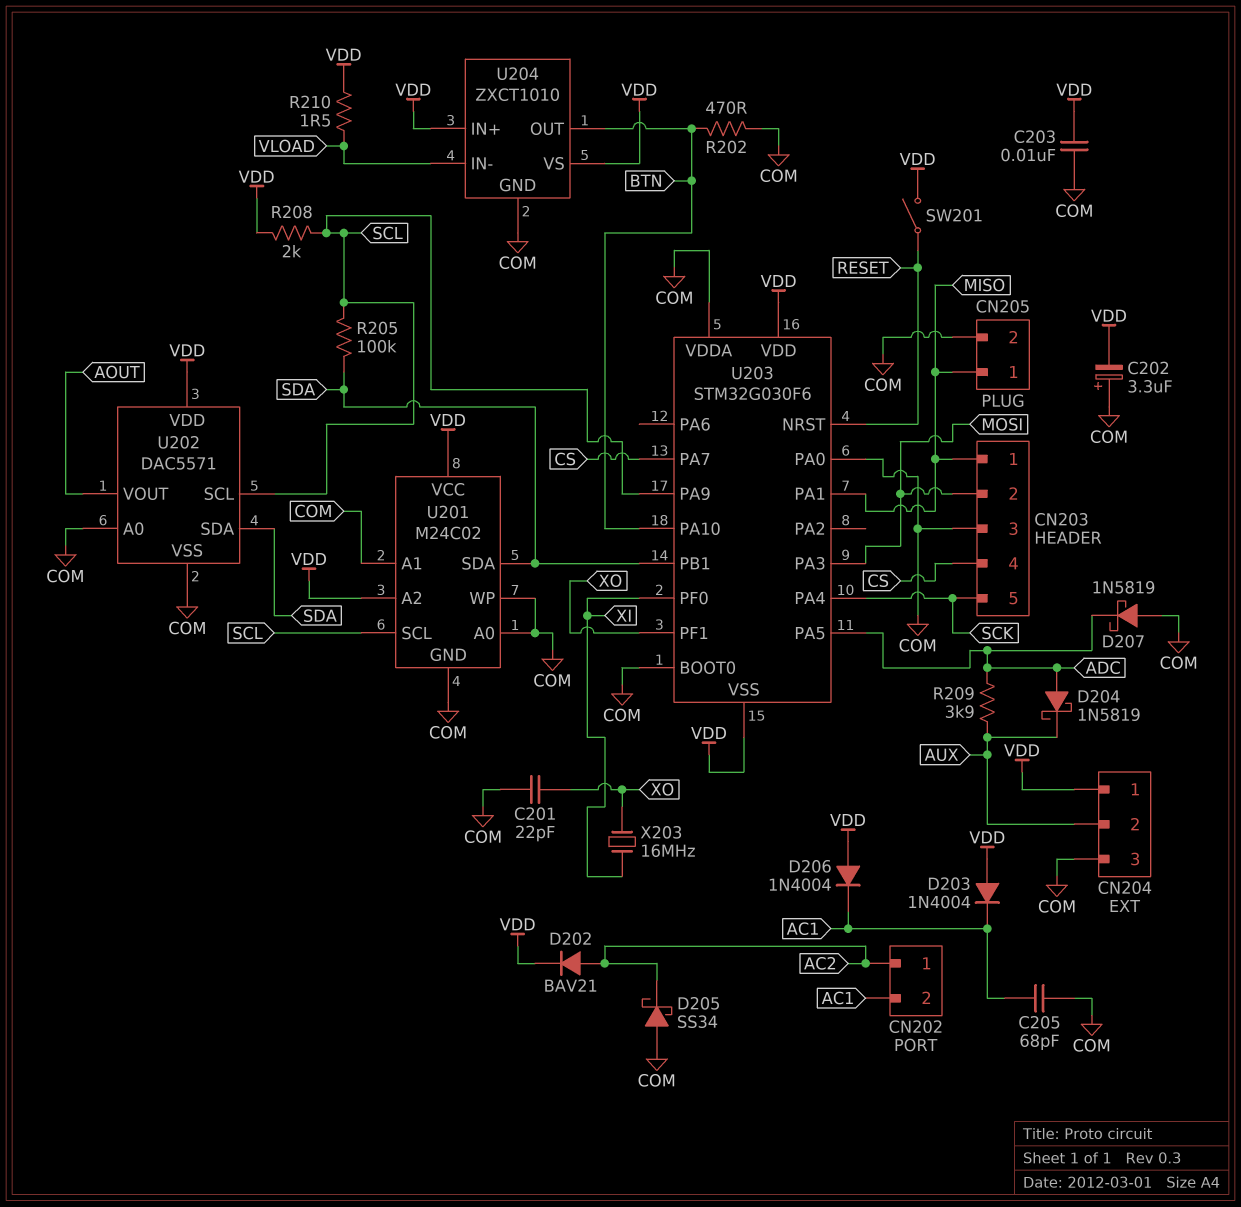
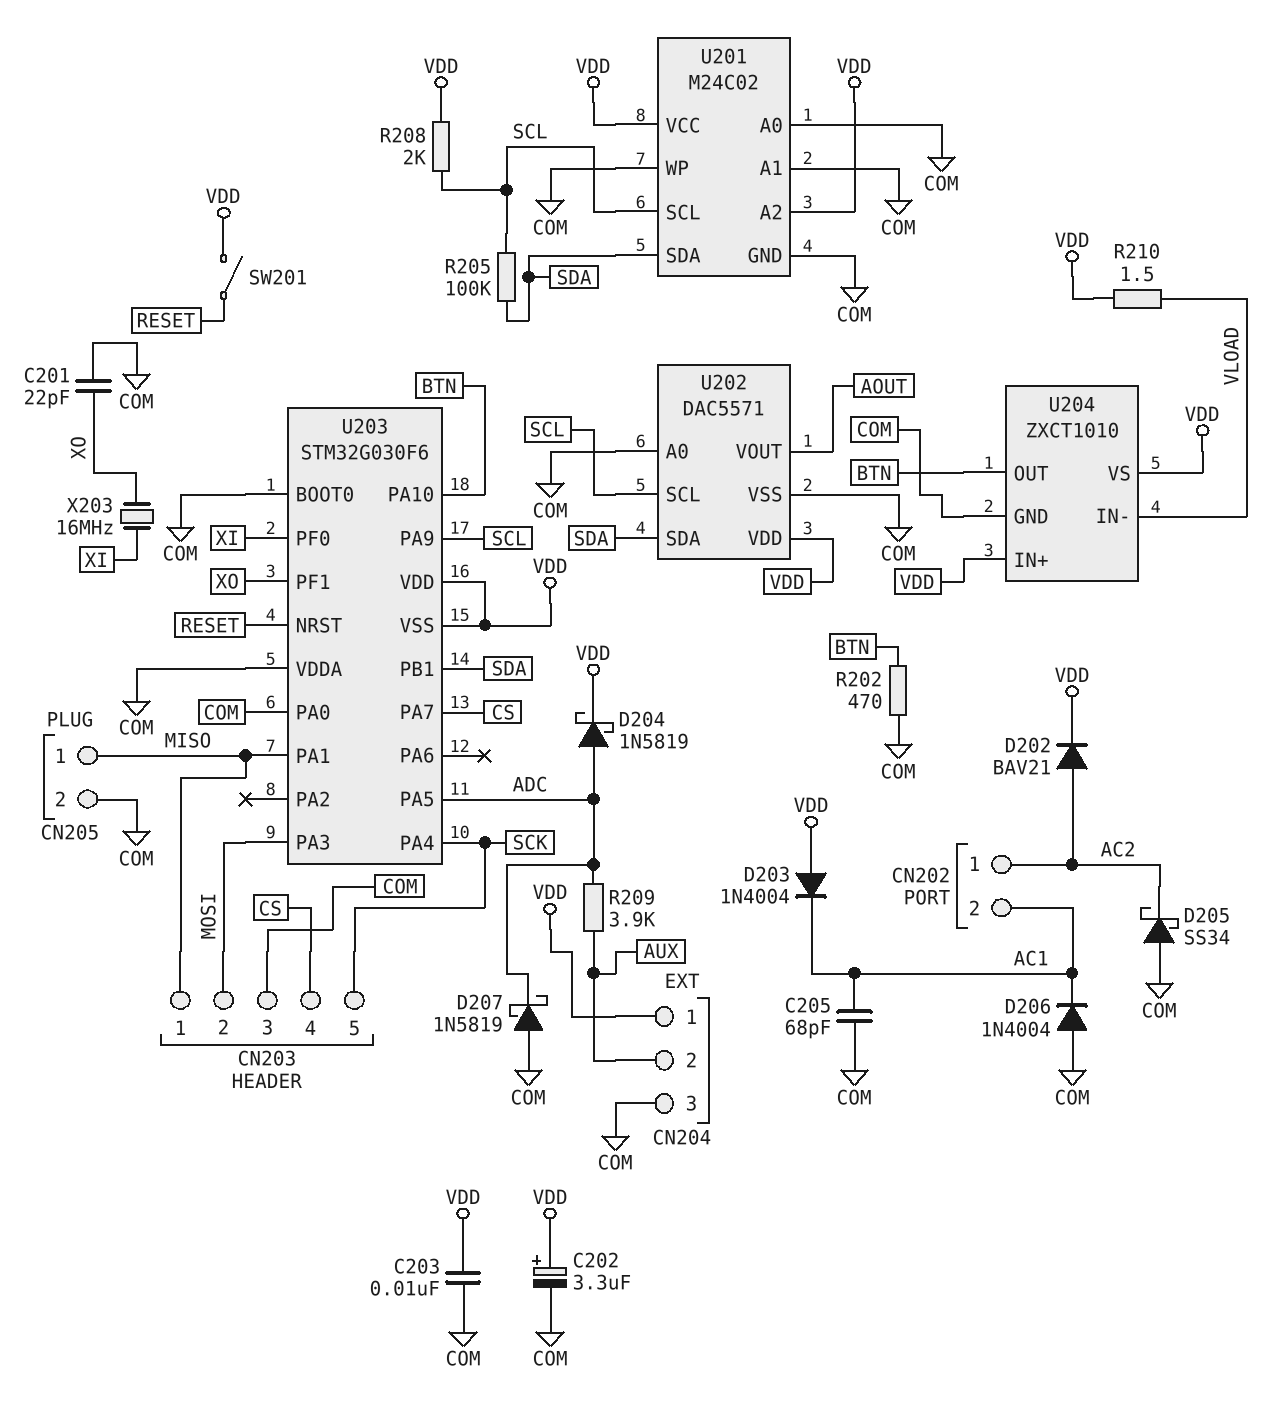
C202: 3.3uF (plus COM, minus VDD) -> 3.3uF (plus VDD, minus COM)
D204: schottky 1N5819 (A ADC, K AUX) -> schottky 1N5819 (A ADC, K VDD)
D206: diode 1N4004 (A VDD, K AC1) -> diode 1N4004 (A COM, K AC1)

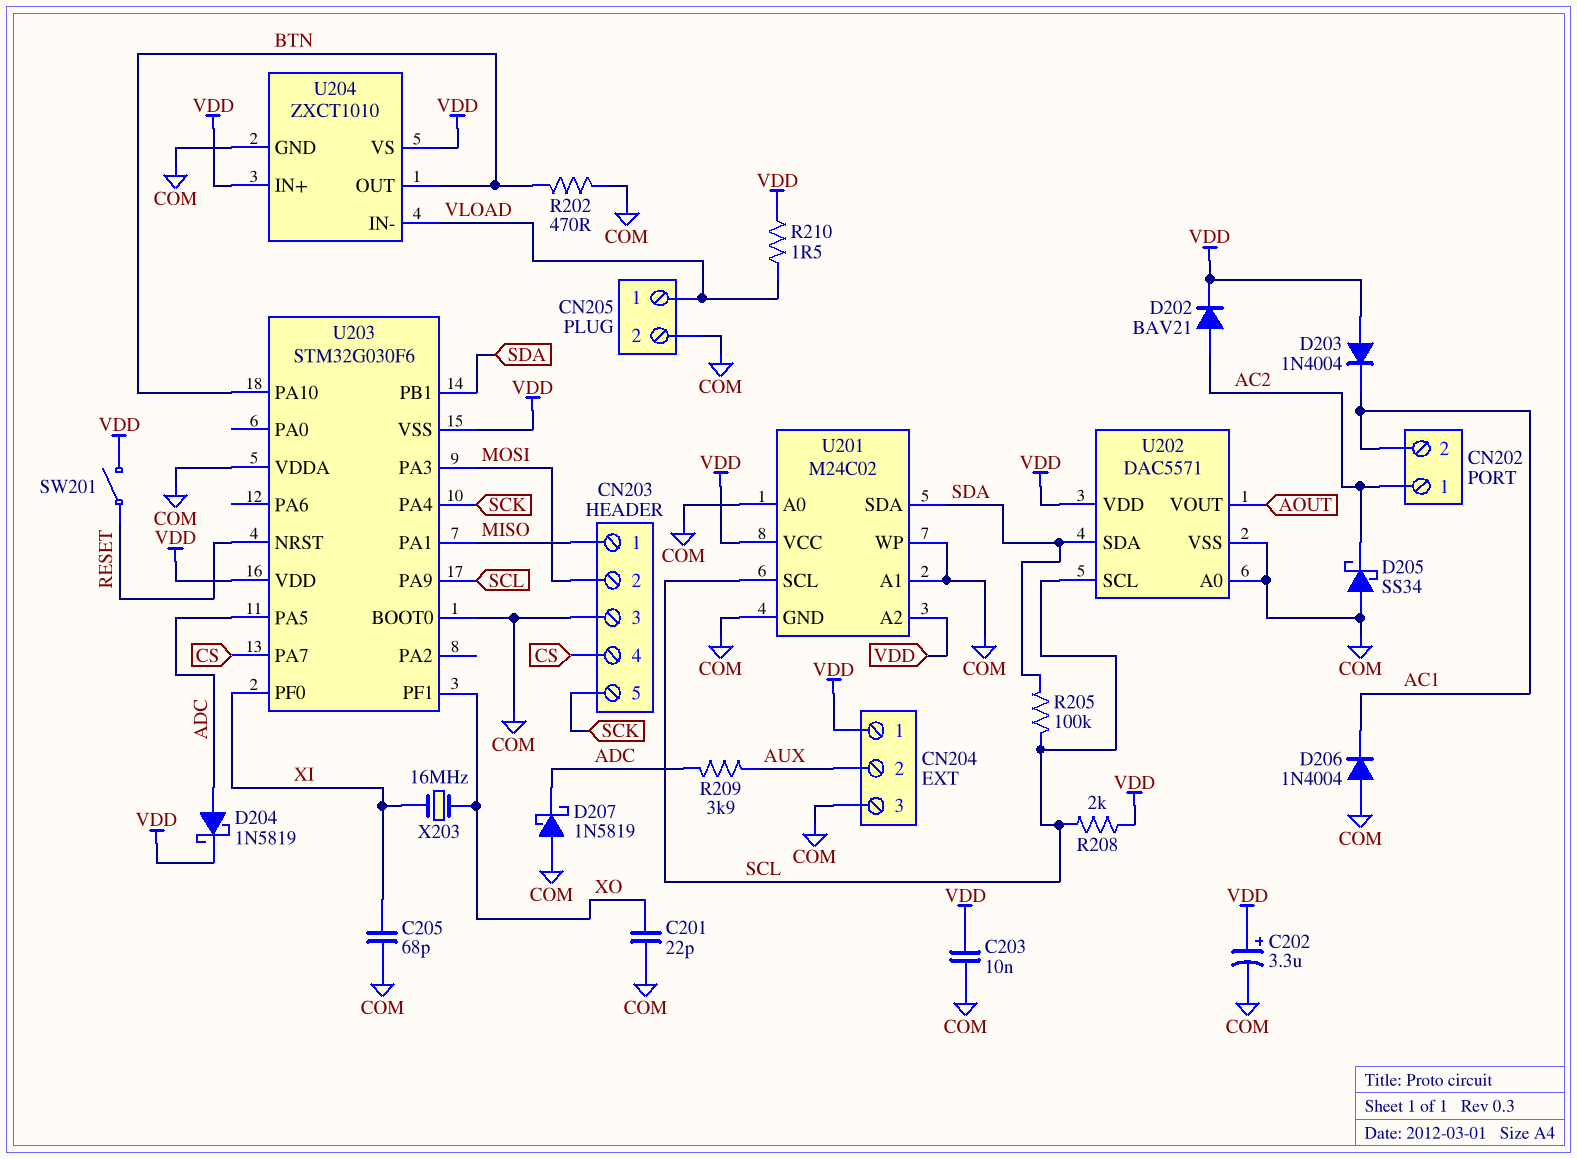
C205: 68pF (AC1, COM) -> 68pF (COM, XI)
CN205 pin 1: MISO -> VLOAD
U203 pin PA0: COM -> none

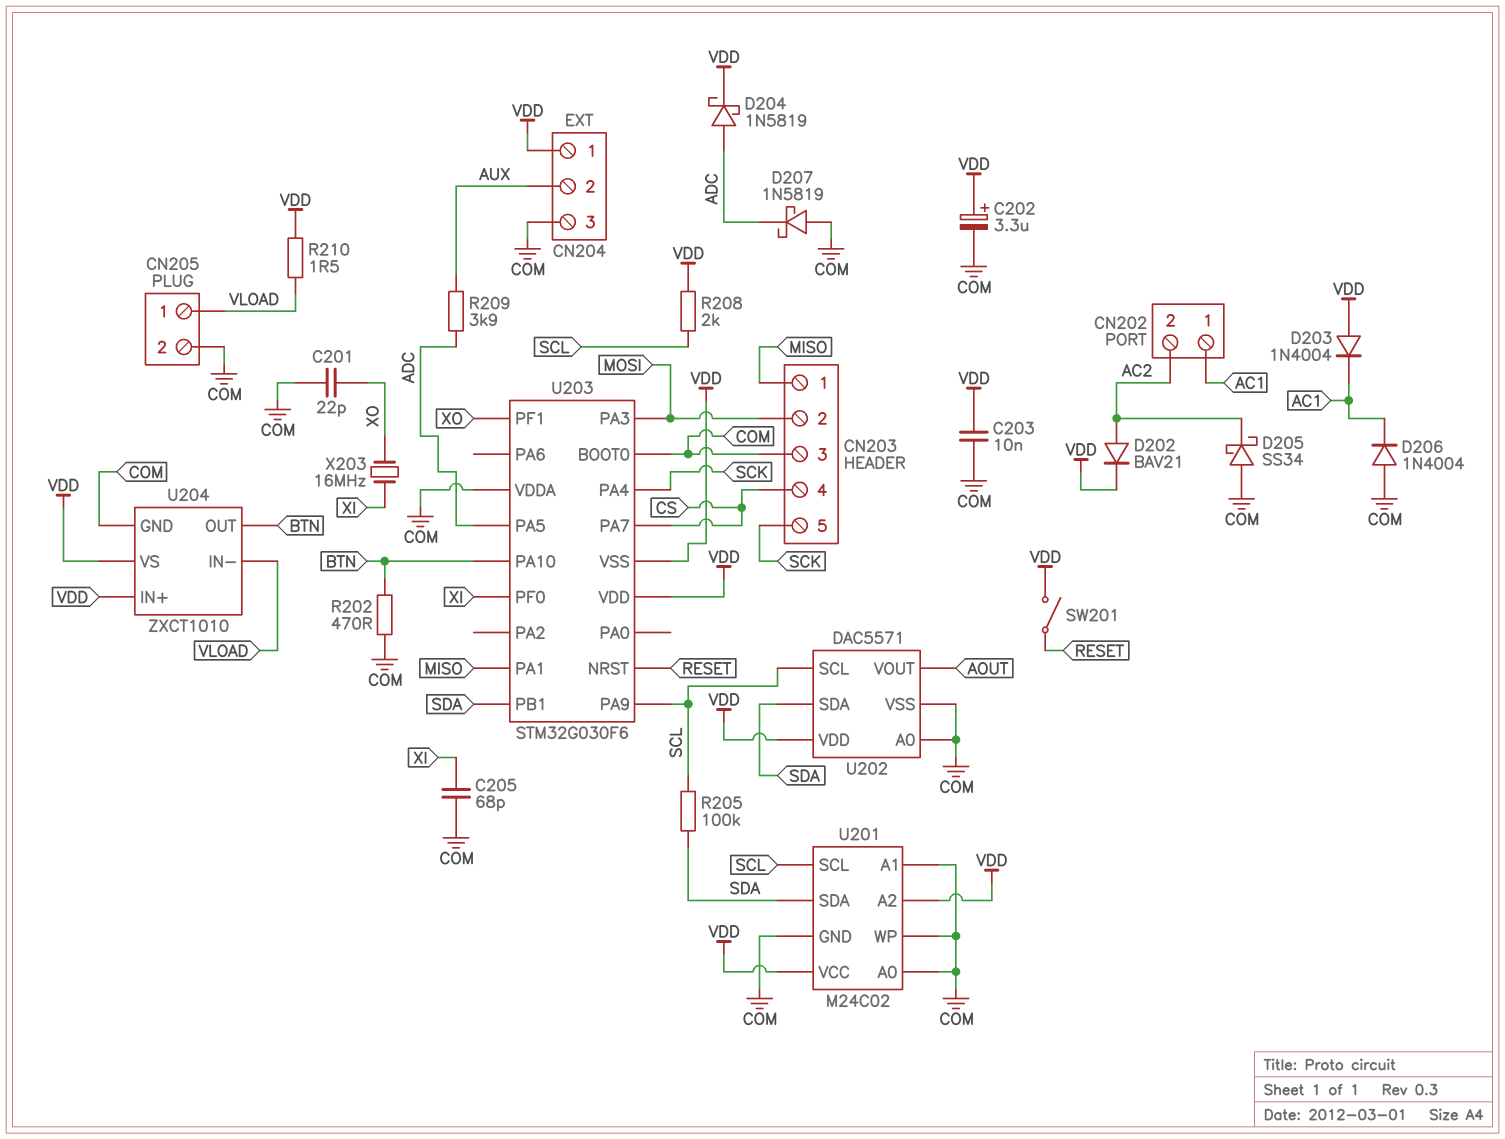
CN202 pin 1: AC2 -> AC1
CN202 pin 2: AC1 -> AC2

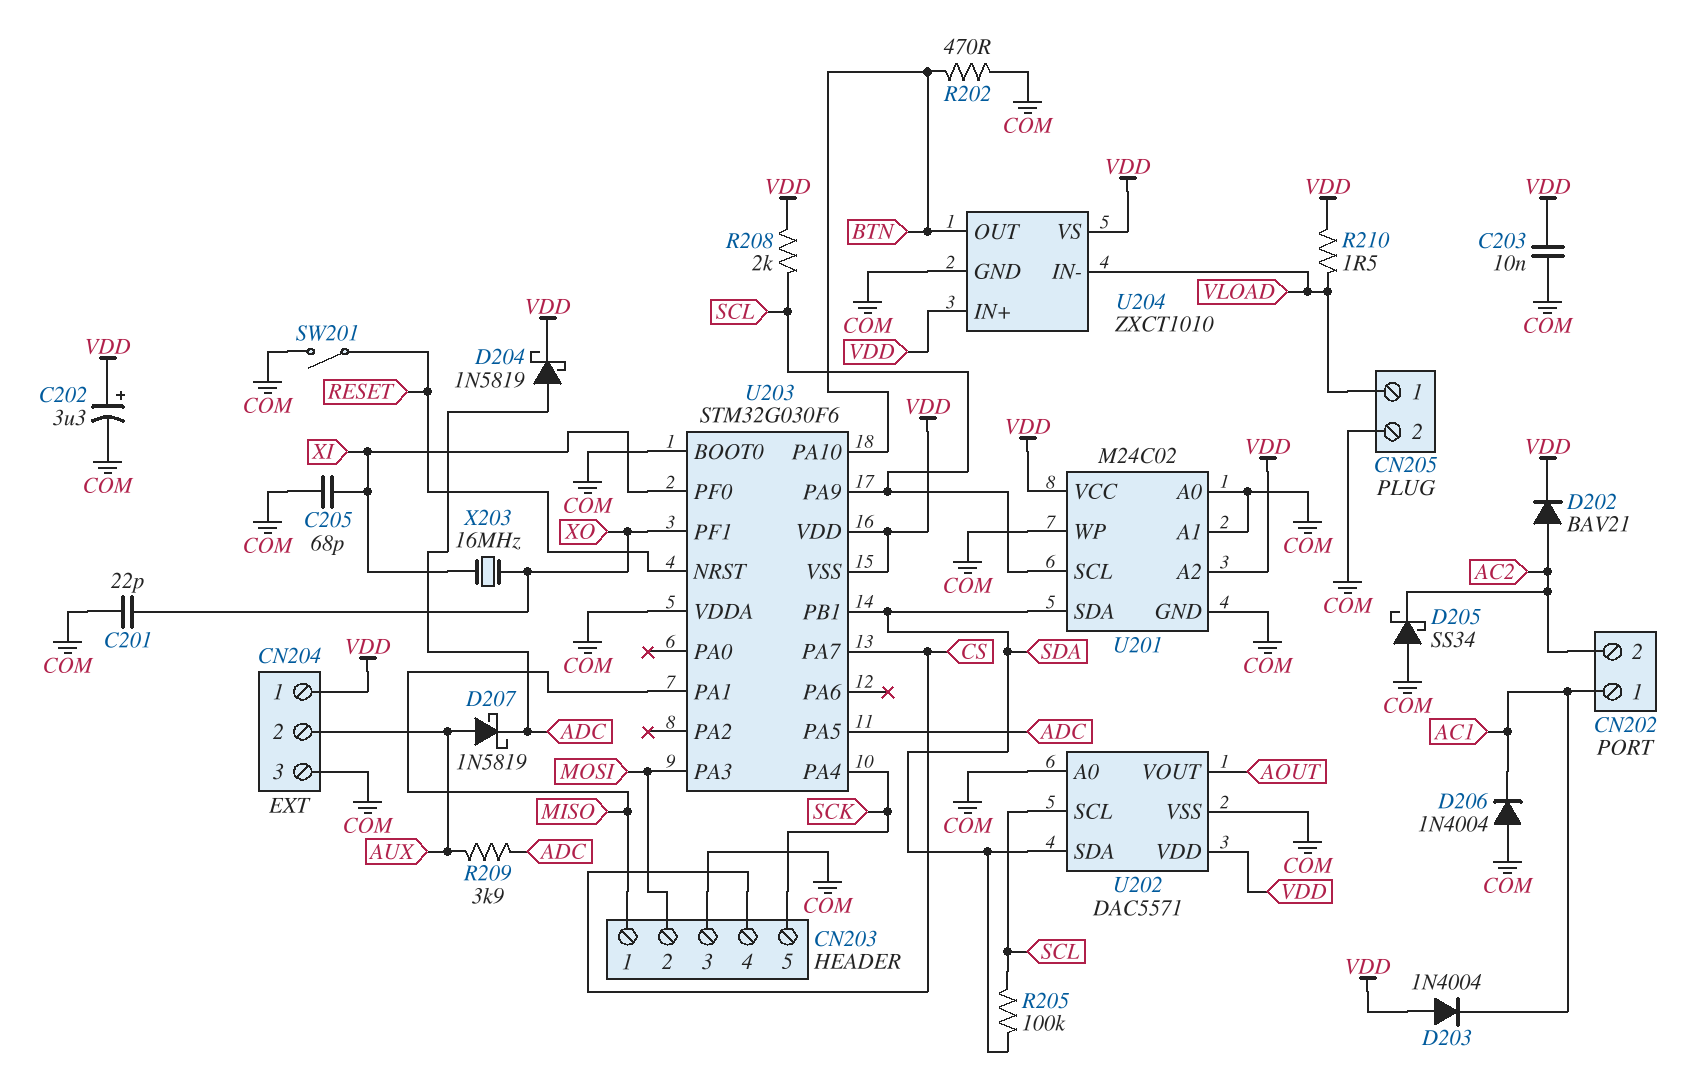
D207: schottky 1N5819 (A COM, K ADC) -> schottky 1N5819 (A AUX, K ADC)
SW201: switch (RESET, VDD) -> switch (COM, RESET)

